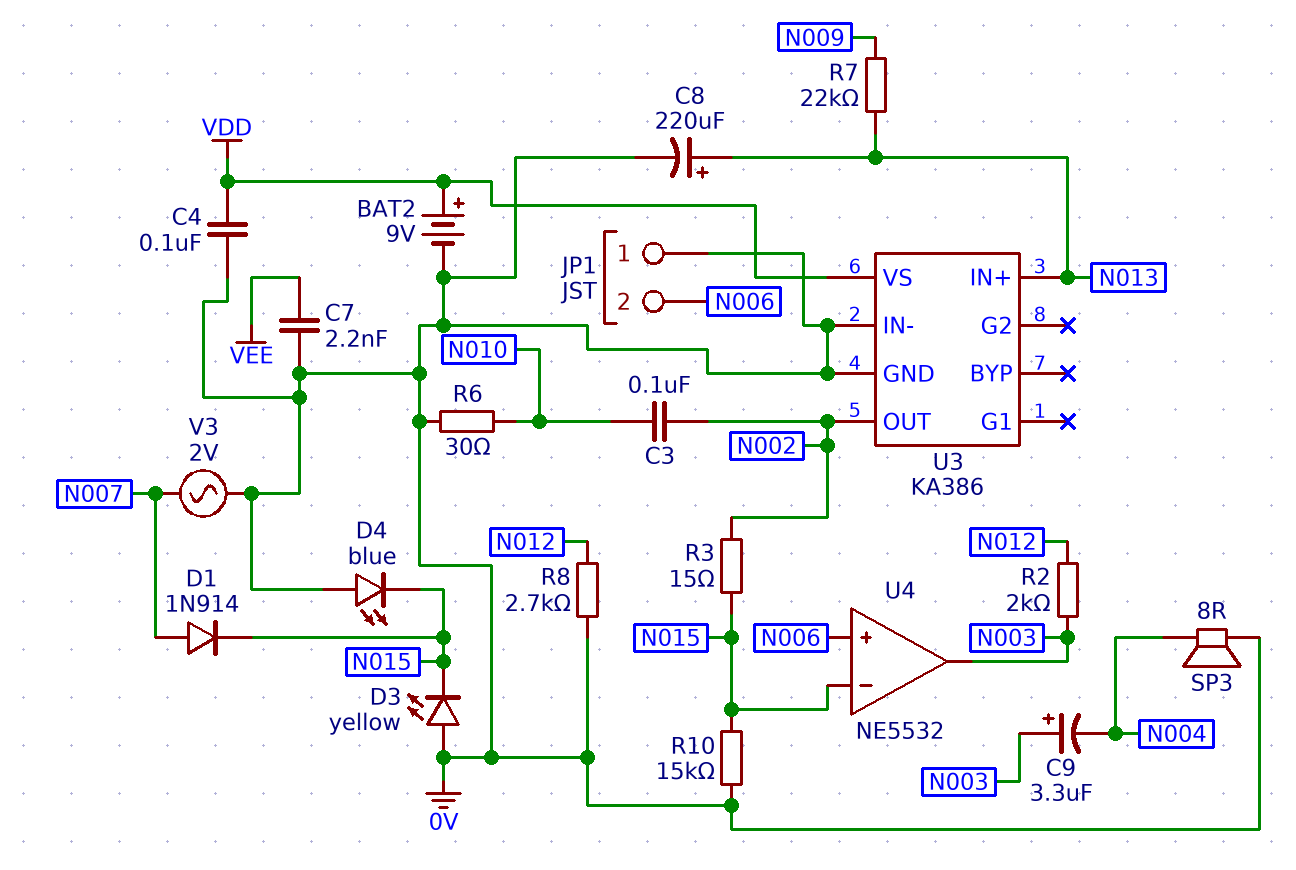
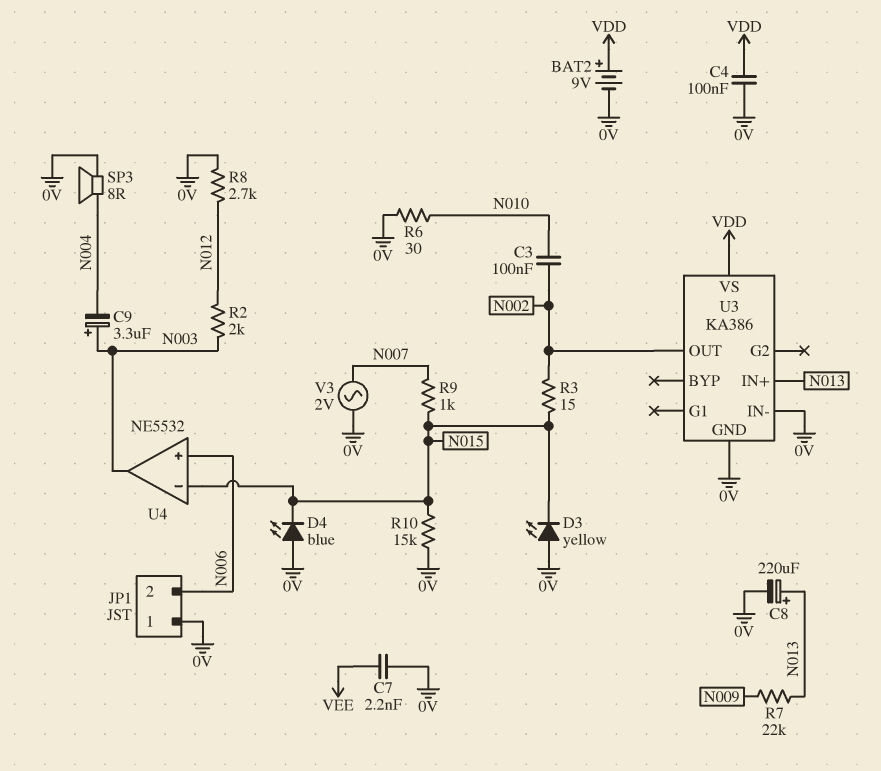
D1: diode 1N914 (A N007, K N015) -> none
R9: none -> 1k (N007, N015)

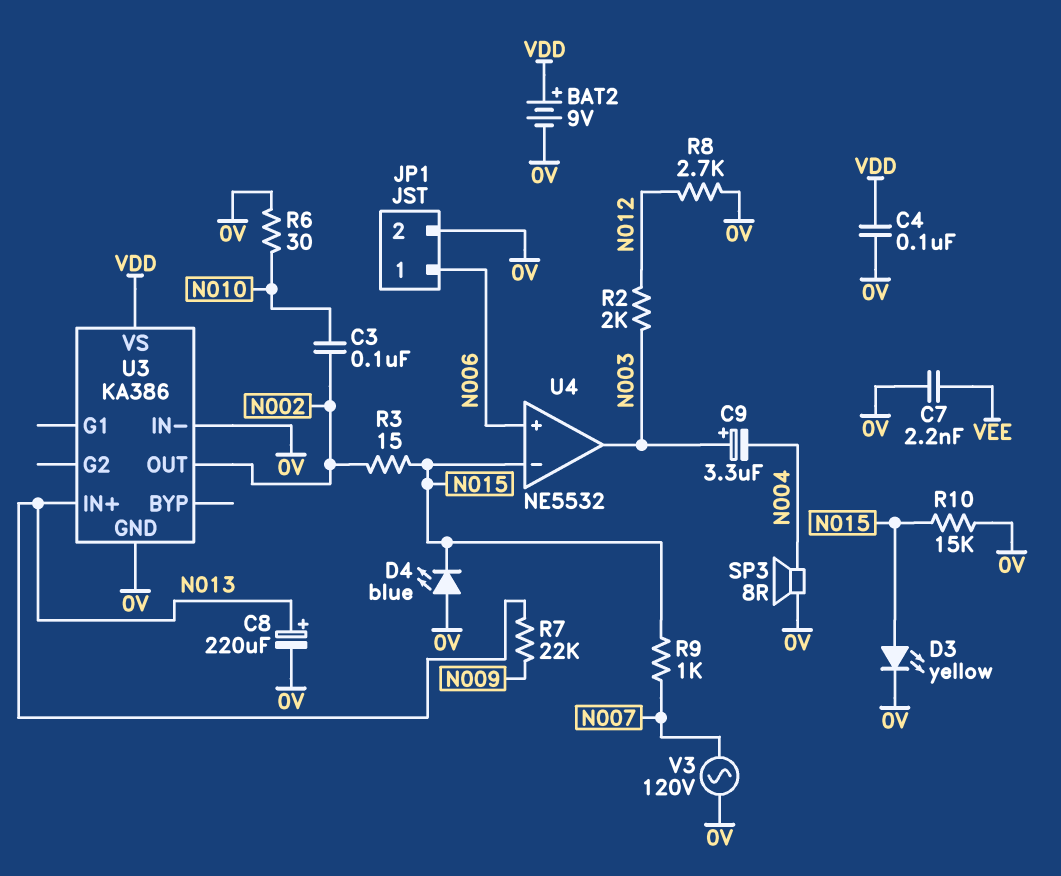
D3: LED yellow (A 0V, K N015) -> LED yellow (A N015, K 0V)
JP1 pin 1: 0V -> N006
JP1 pin 2: N006 -> 0V
V3: AC 2V (0V, N007) -> AC 120V (0V, N007)

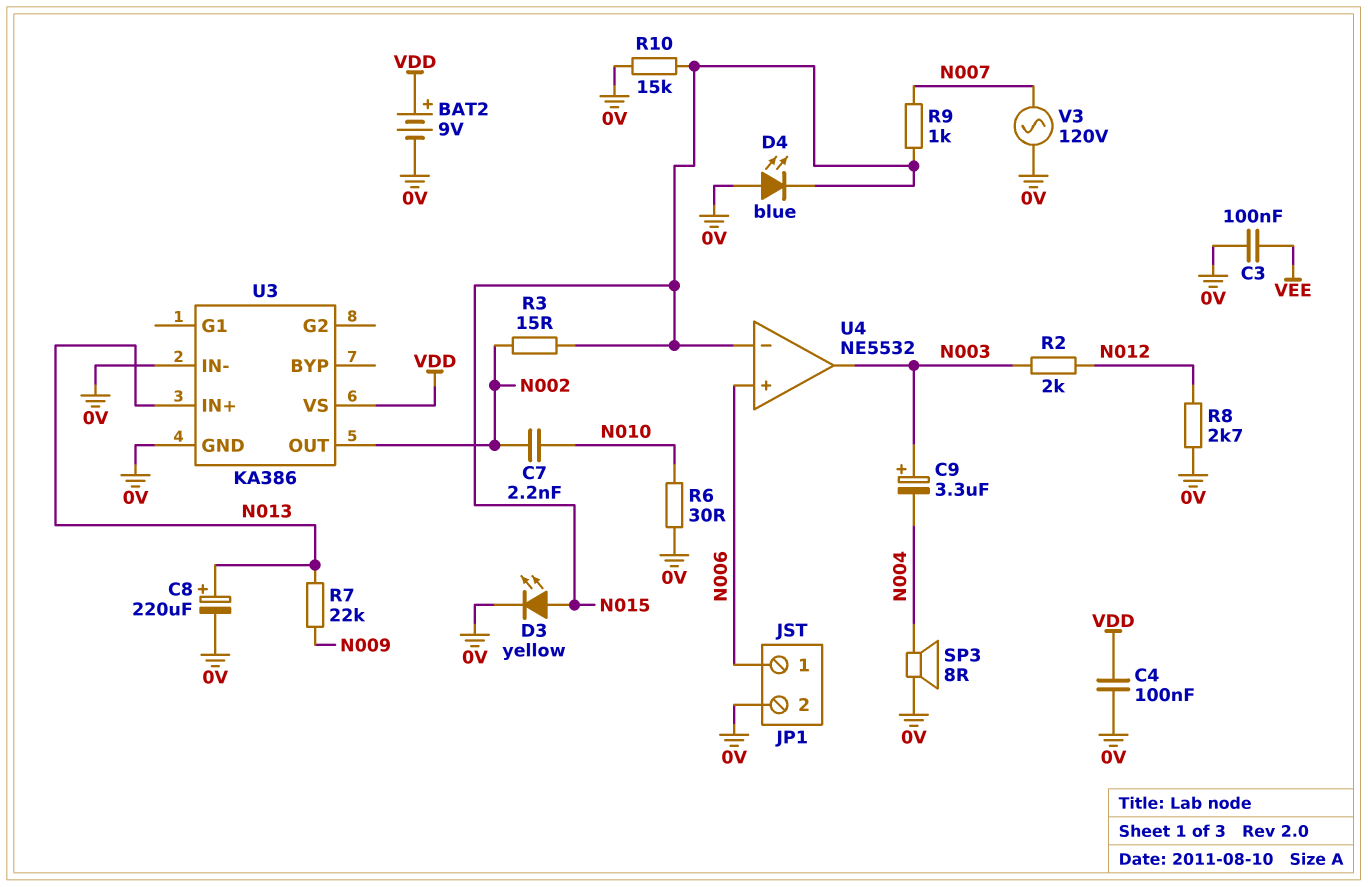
C3: 100nF (N002, N010) -> 100nF (0V, VEE)
C7: 2.2nF (0V, VEE) -> 2.2nF (N002, N010)

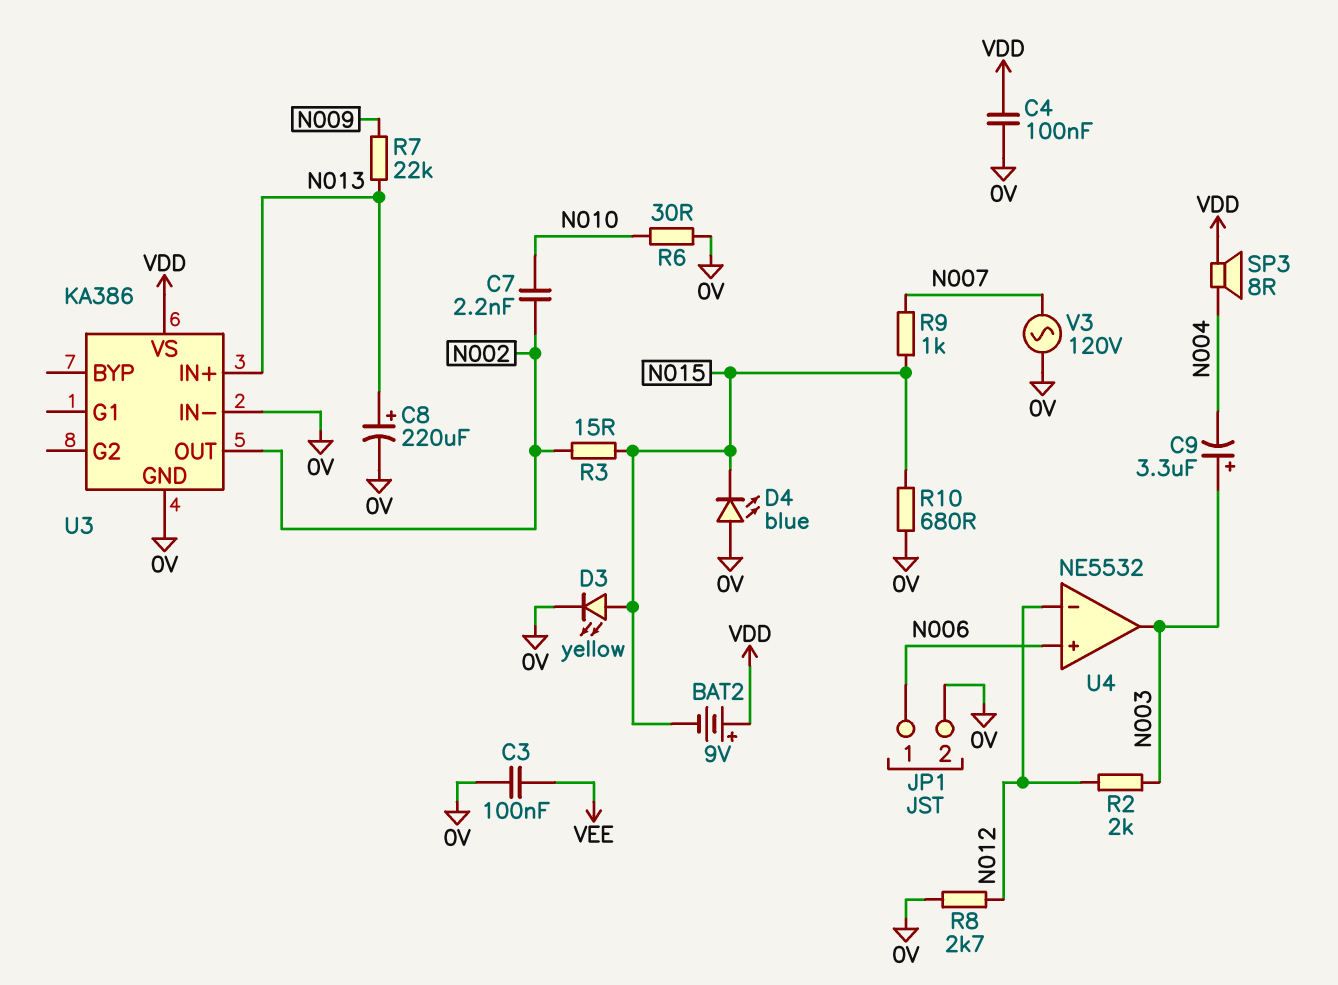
BAT2: 9V (plus VDD, minus 0V) -> 9V (plus VDD, minus N015)
R10: 15k (0V, N015) -> 680 (0V, N015)
SP3: speaker 8R (0V, N004) -> speaker 8R (N004, VDD)
U4 pin in-: N015 -> N012

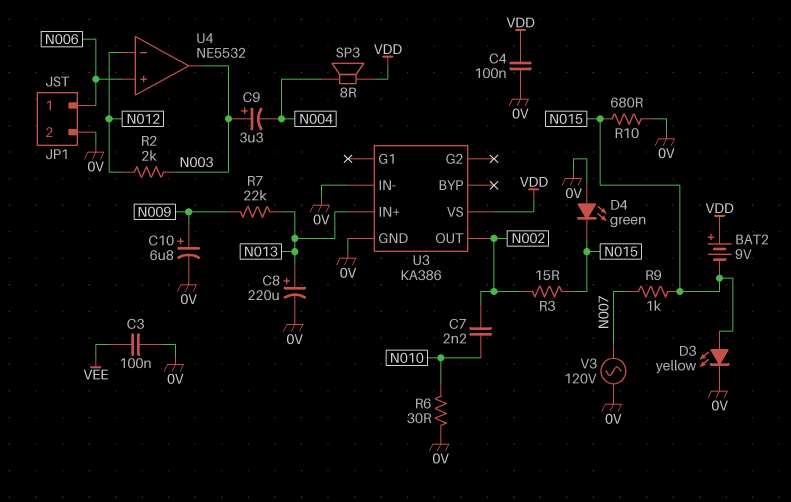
C10: none -> 6.8uF (plus N009, minus 0V)
D4: LED blue (A 0V, K N015) -> LED green (A 0V, K N015)
R8: 2.7k (0V, N012) -> none

